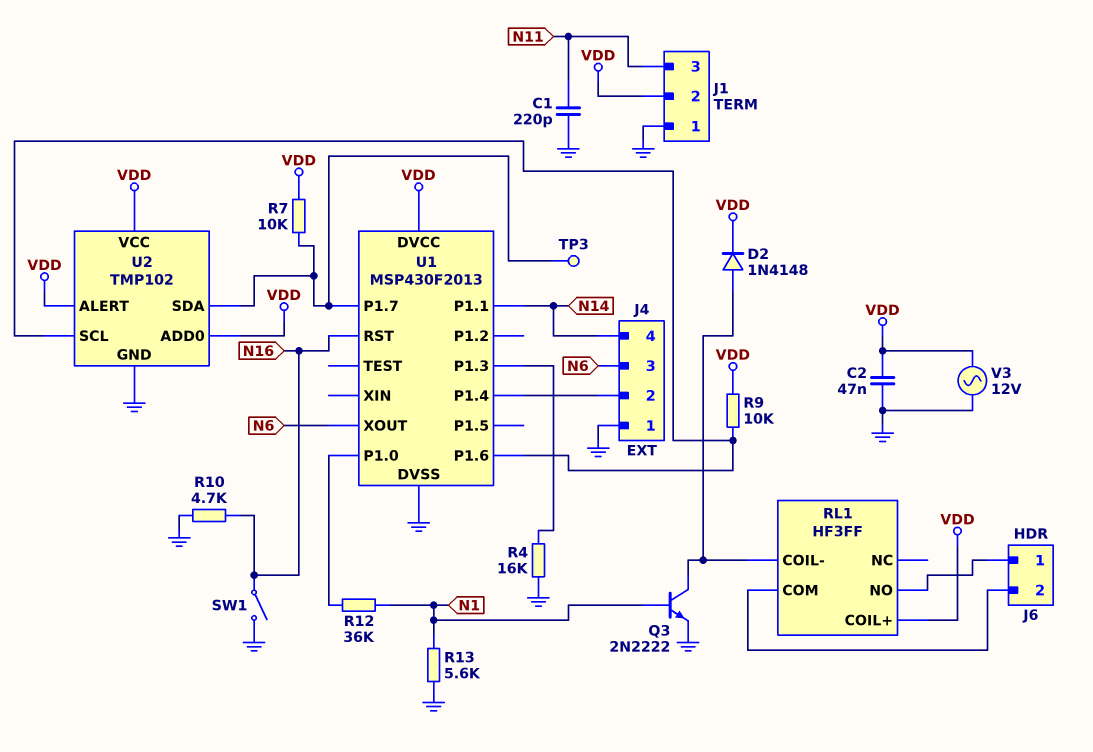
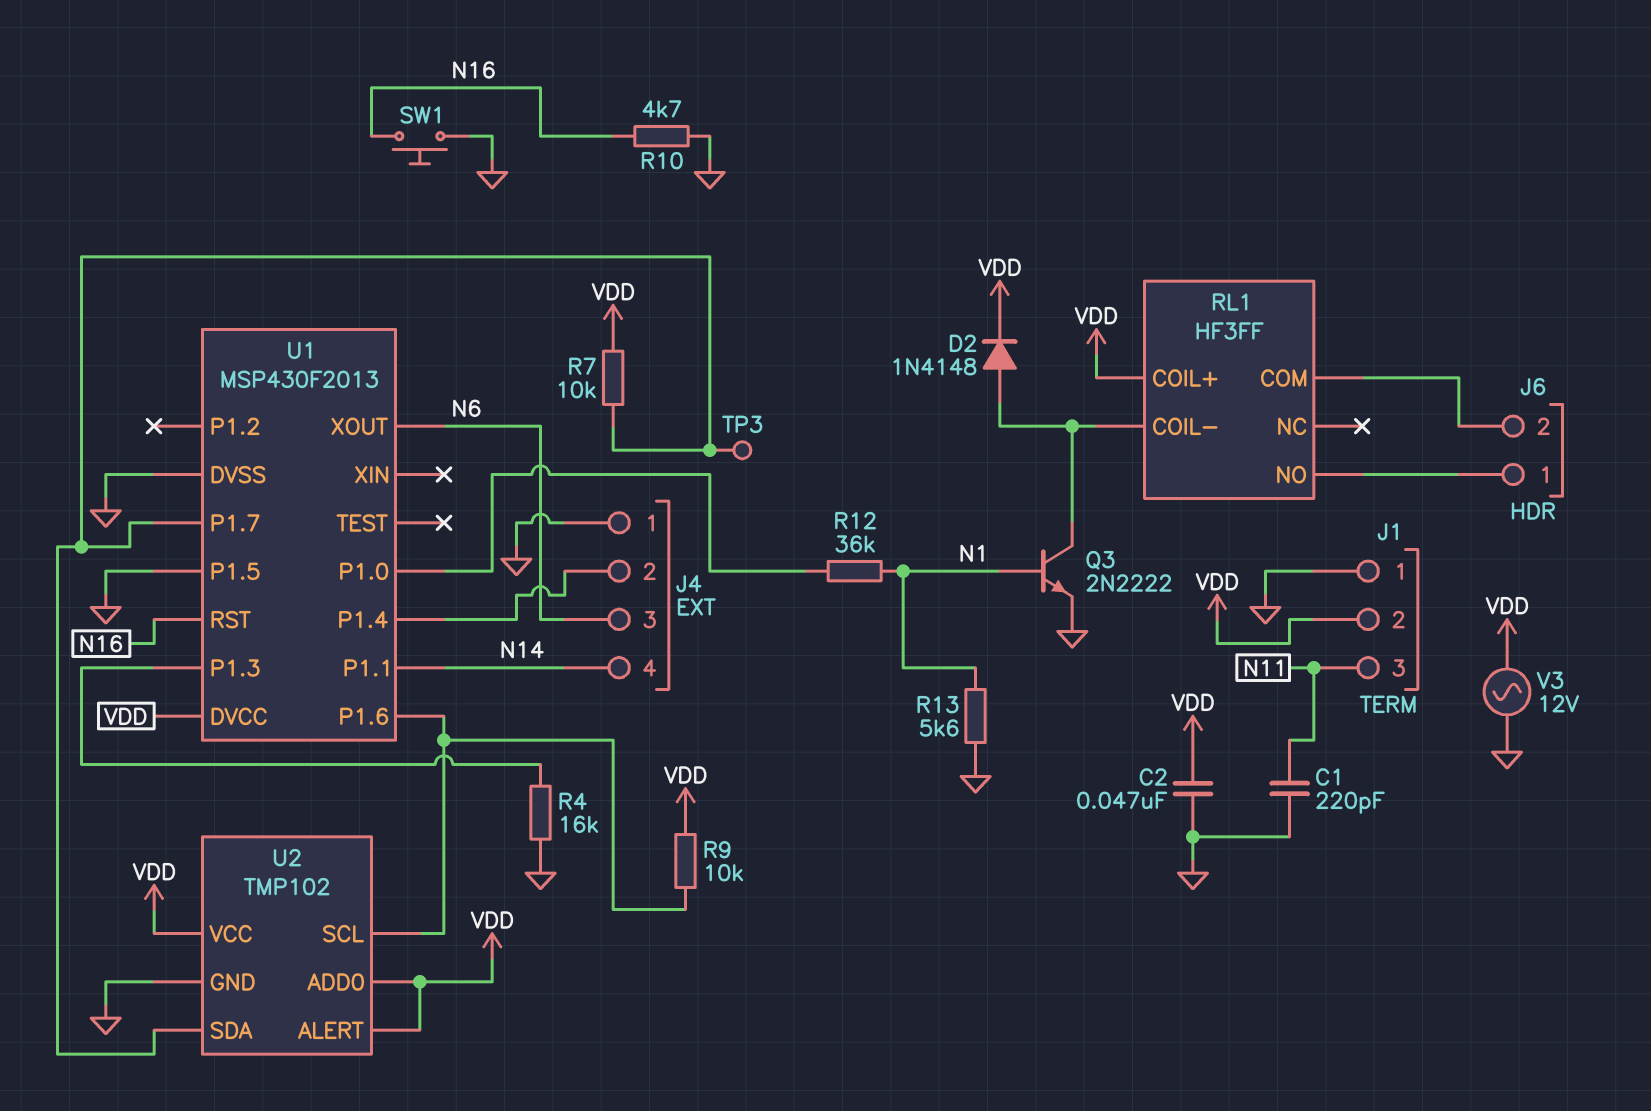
SW1: switch (GND, N16) -> button (GND, N16)
U1 pin P1.5: none -> GND

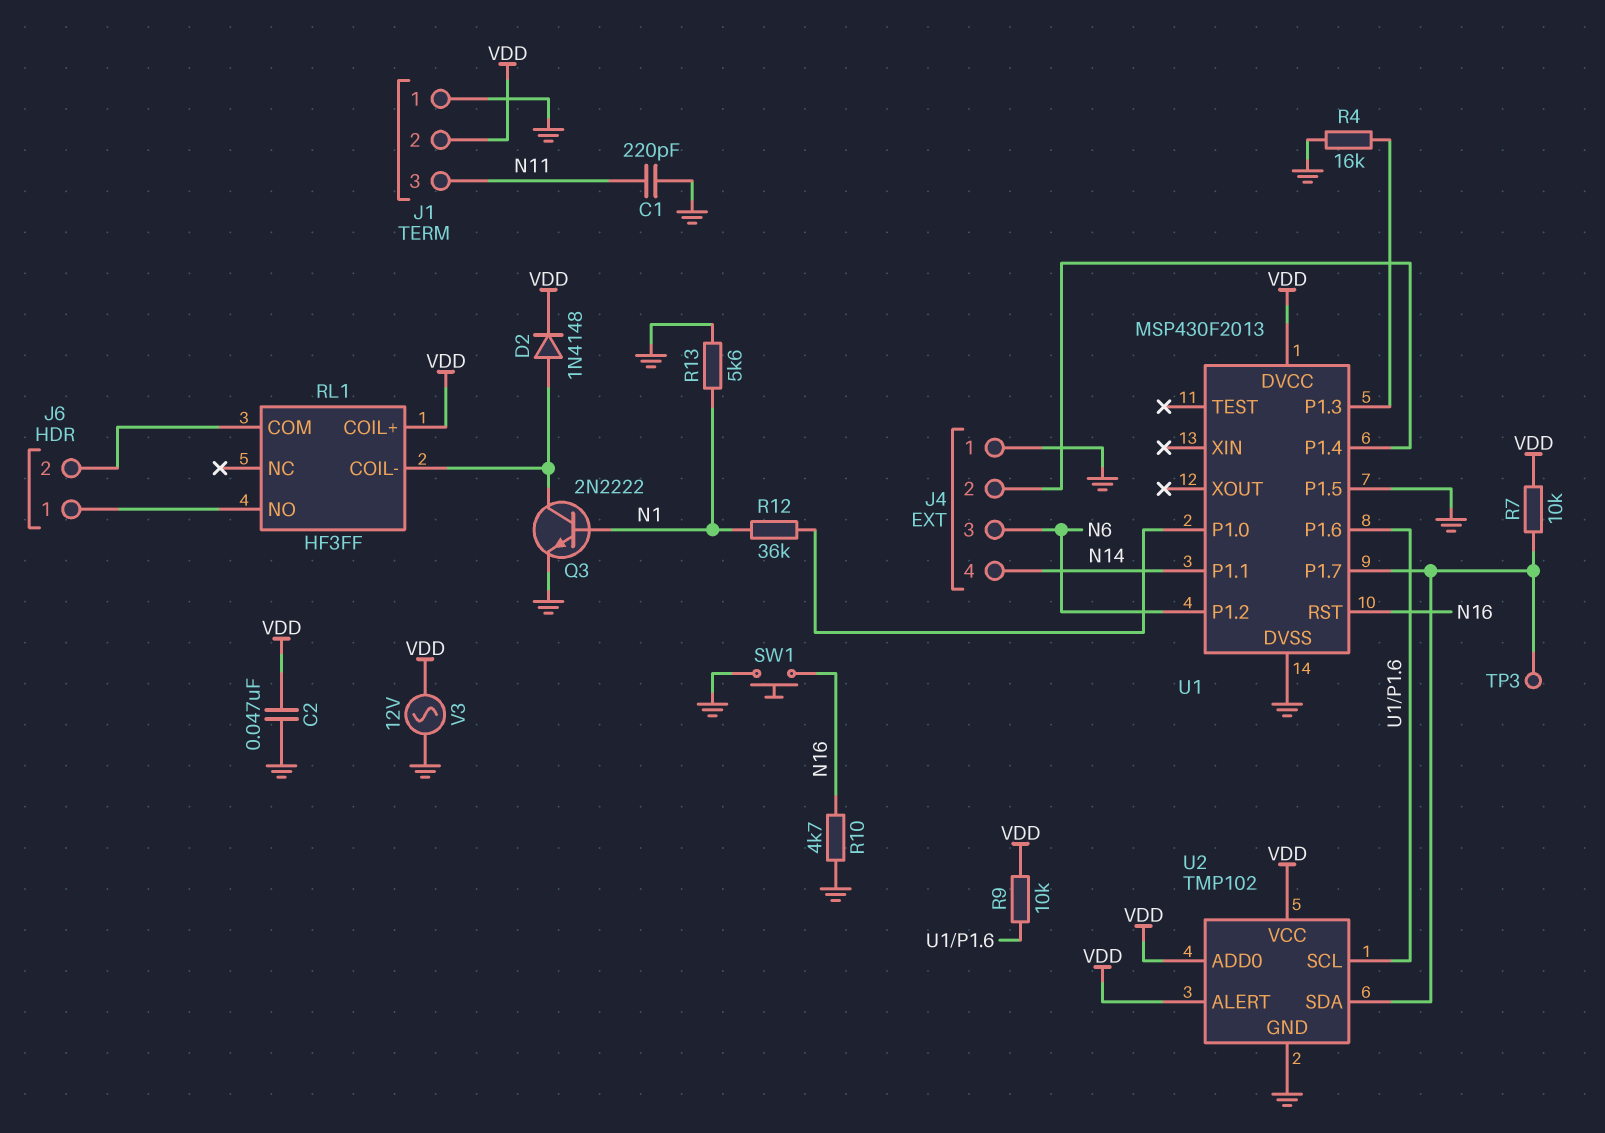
U1 pin P1.2: none -> N6
U1 pin XOUT: N6 -> none

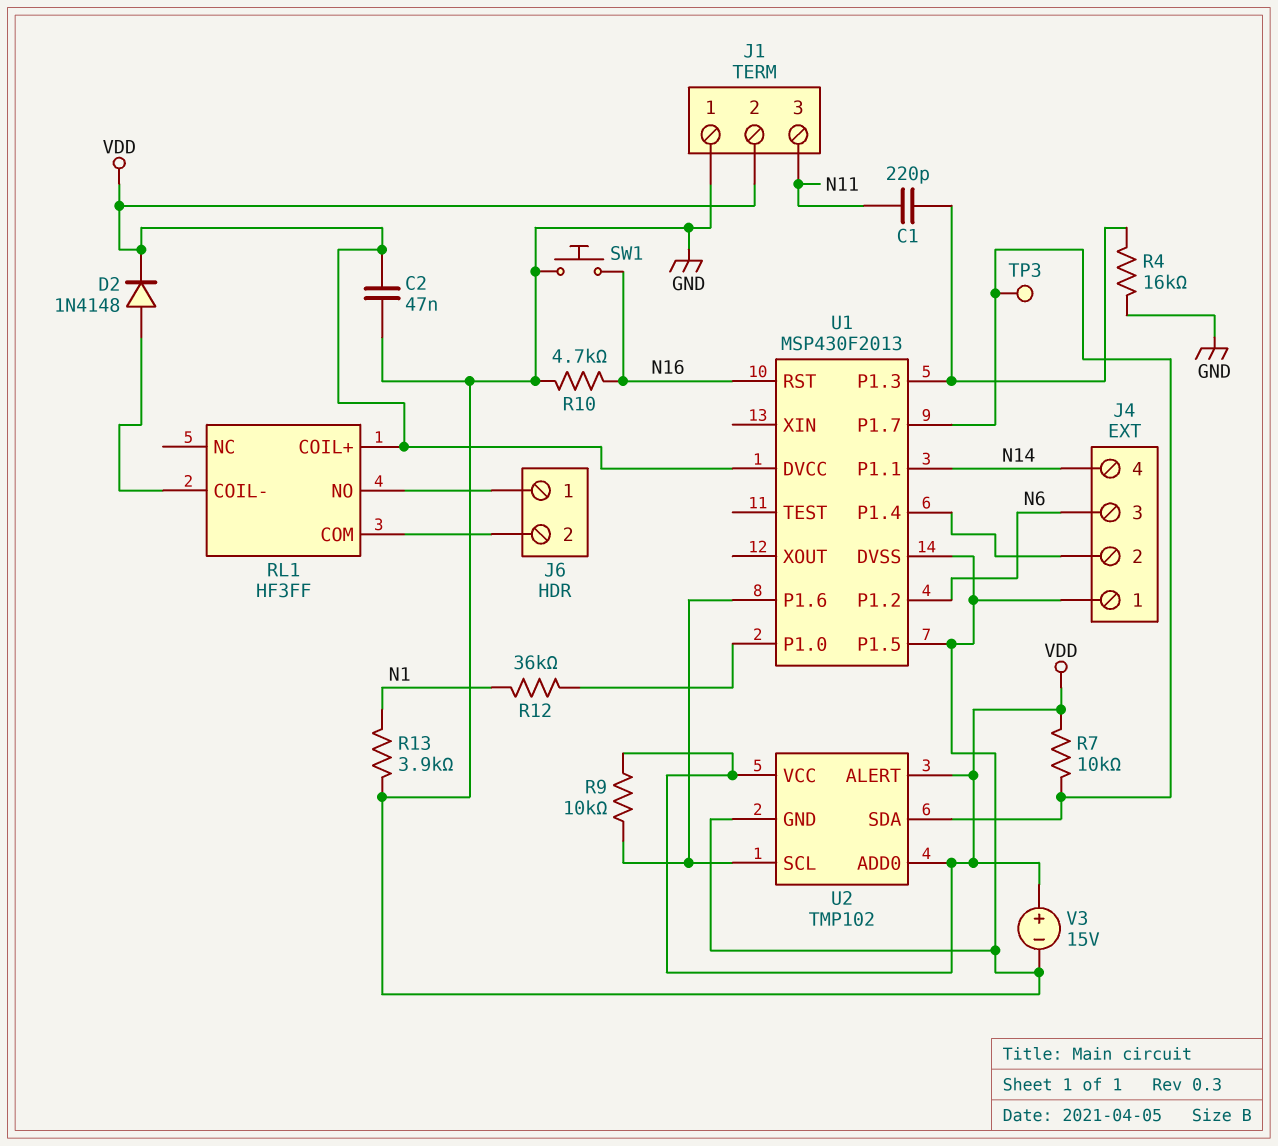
C1: 220pF (GND, N11) -> 220pF (N11, U1/P1.3)
Q3: NPN 2N2222 (B N1, C RL1/COIL-, E GND) -> none
R13: 5.6k (GND, N1) -> 3.9k (GND, N1)
V3: AC 12V (GND, VDD) -> 15V (plus VDD, minus GND)

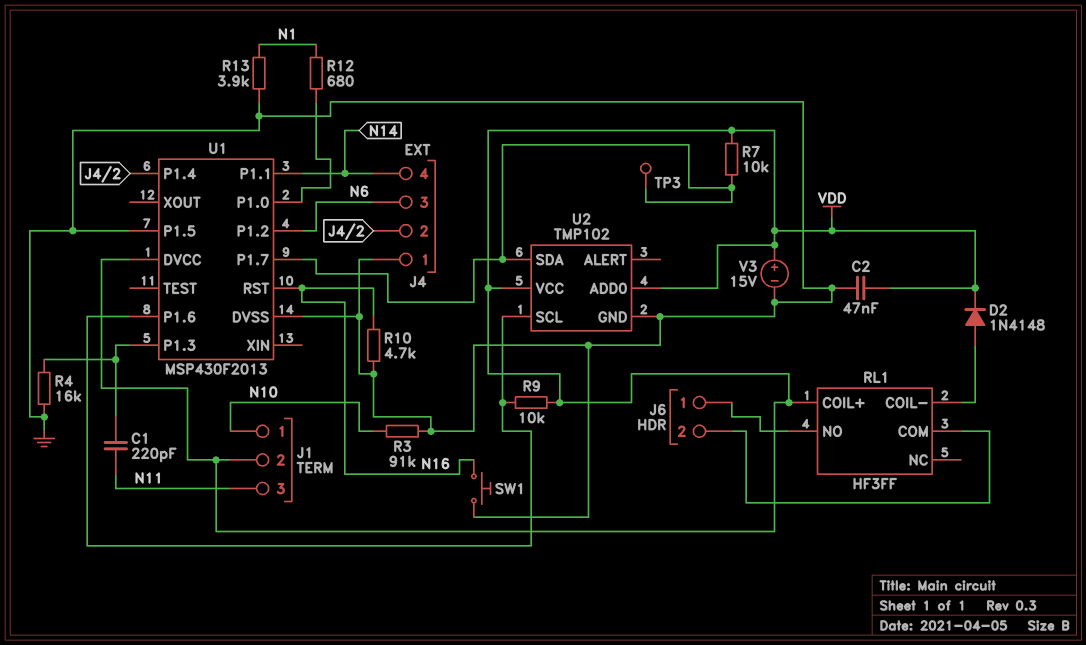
J1 pin 1: GND -> N10
R3: none -> 91k (GND, N10)
R12: 36k (N1, U1/P1.0) -> 680 (N1, U1/P1.0)
U2 pin ALERT: VDD -> none

